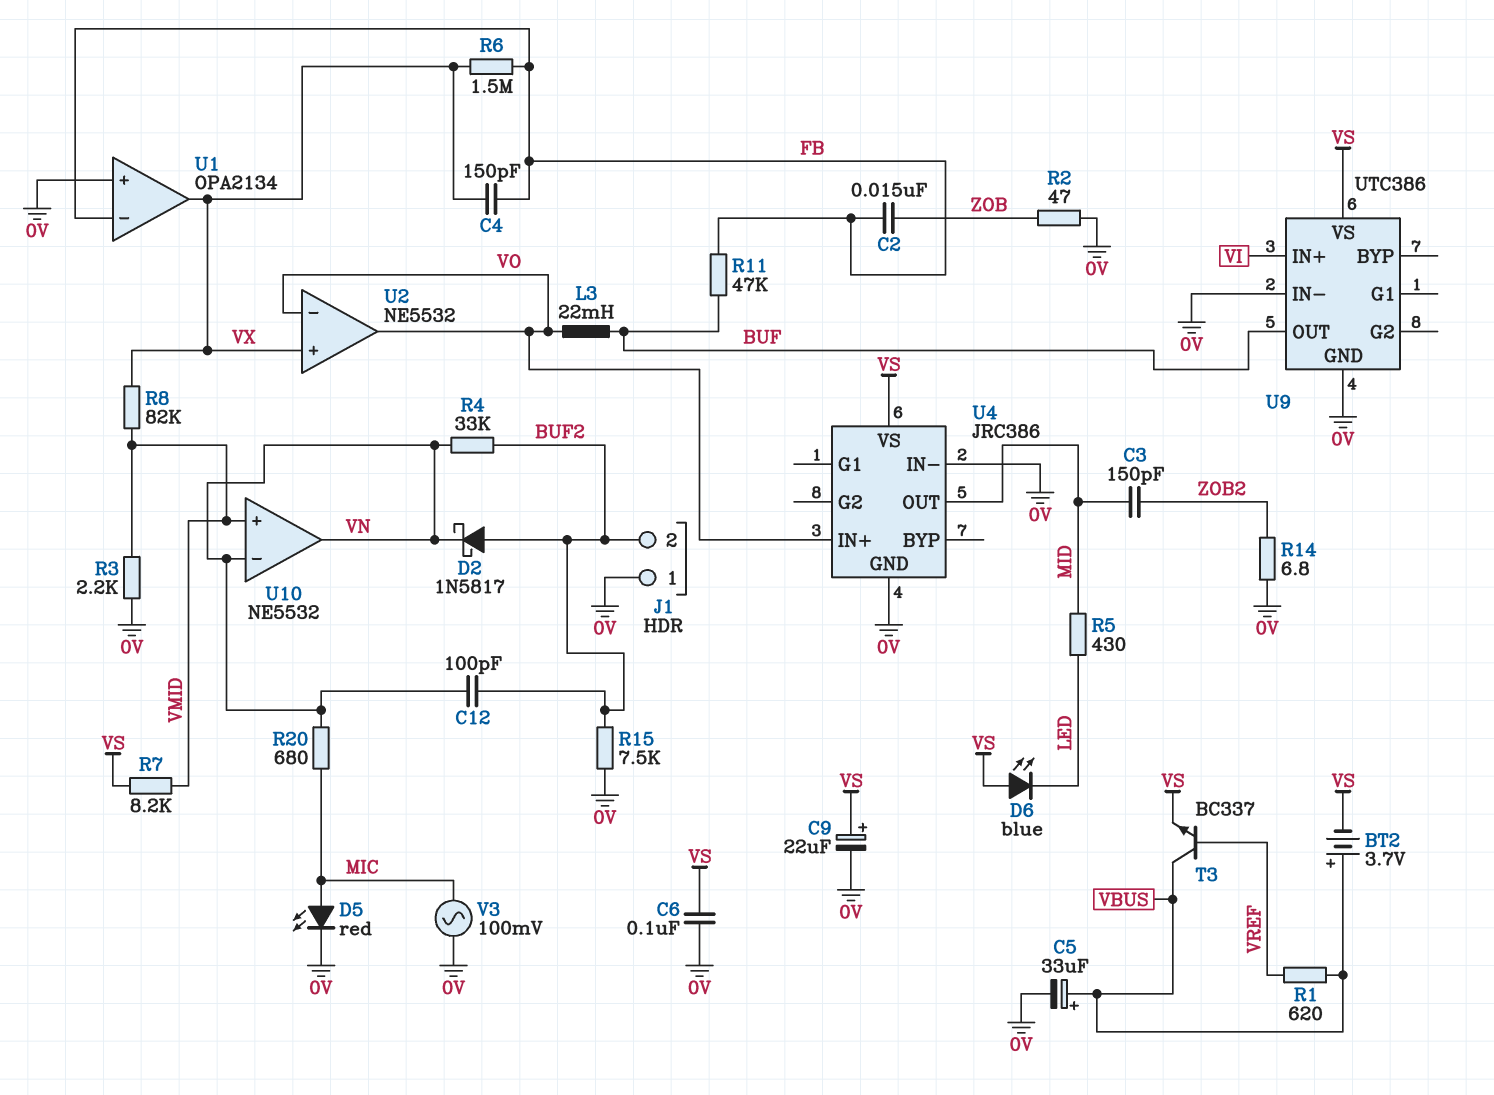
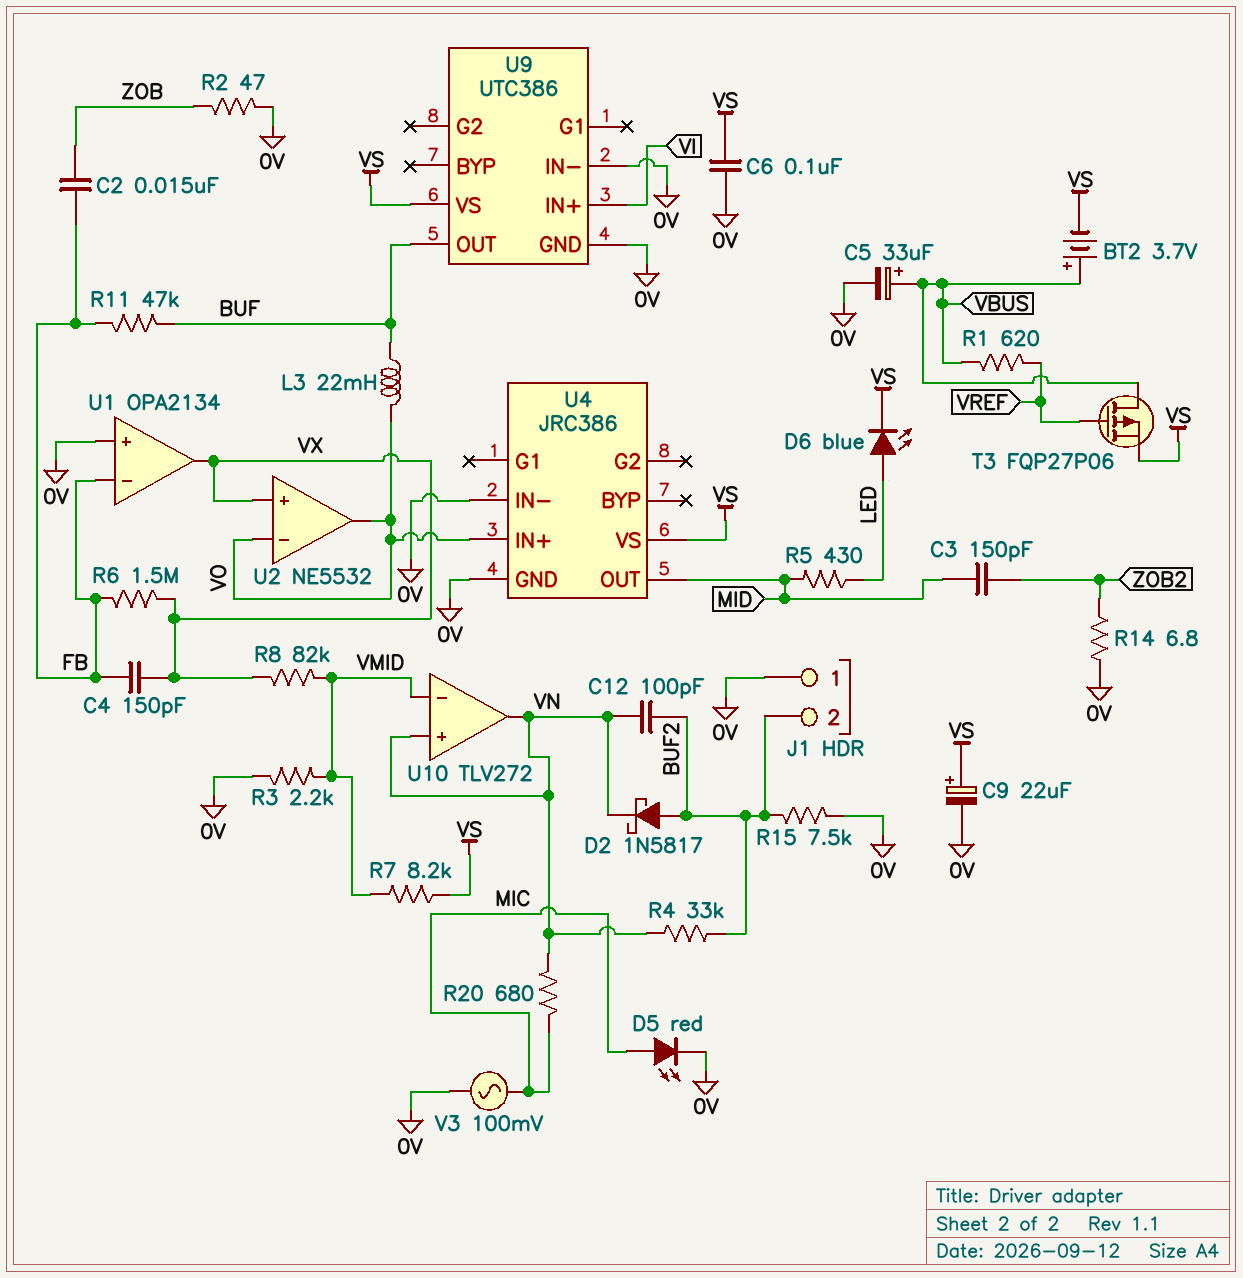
D6: LED blue (A VS, K LED) -> LED blue (A LED, K VS)
T3: NPN BC337 (B VREF, C VBUS, E VS) -> PMOS FQP27P06 (G VREF, D VBUS, S VS)
U10: NE5532 -> TLV272
U10 pin in+: VMID -> VN
U10 pin in-: VN -> VMID

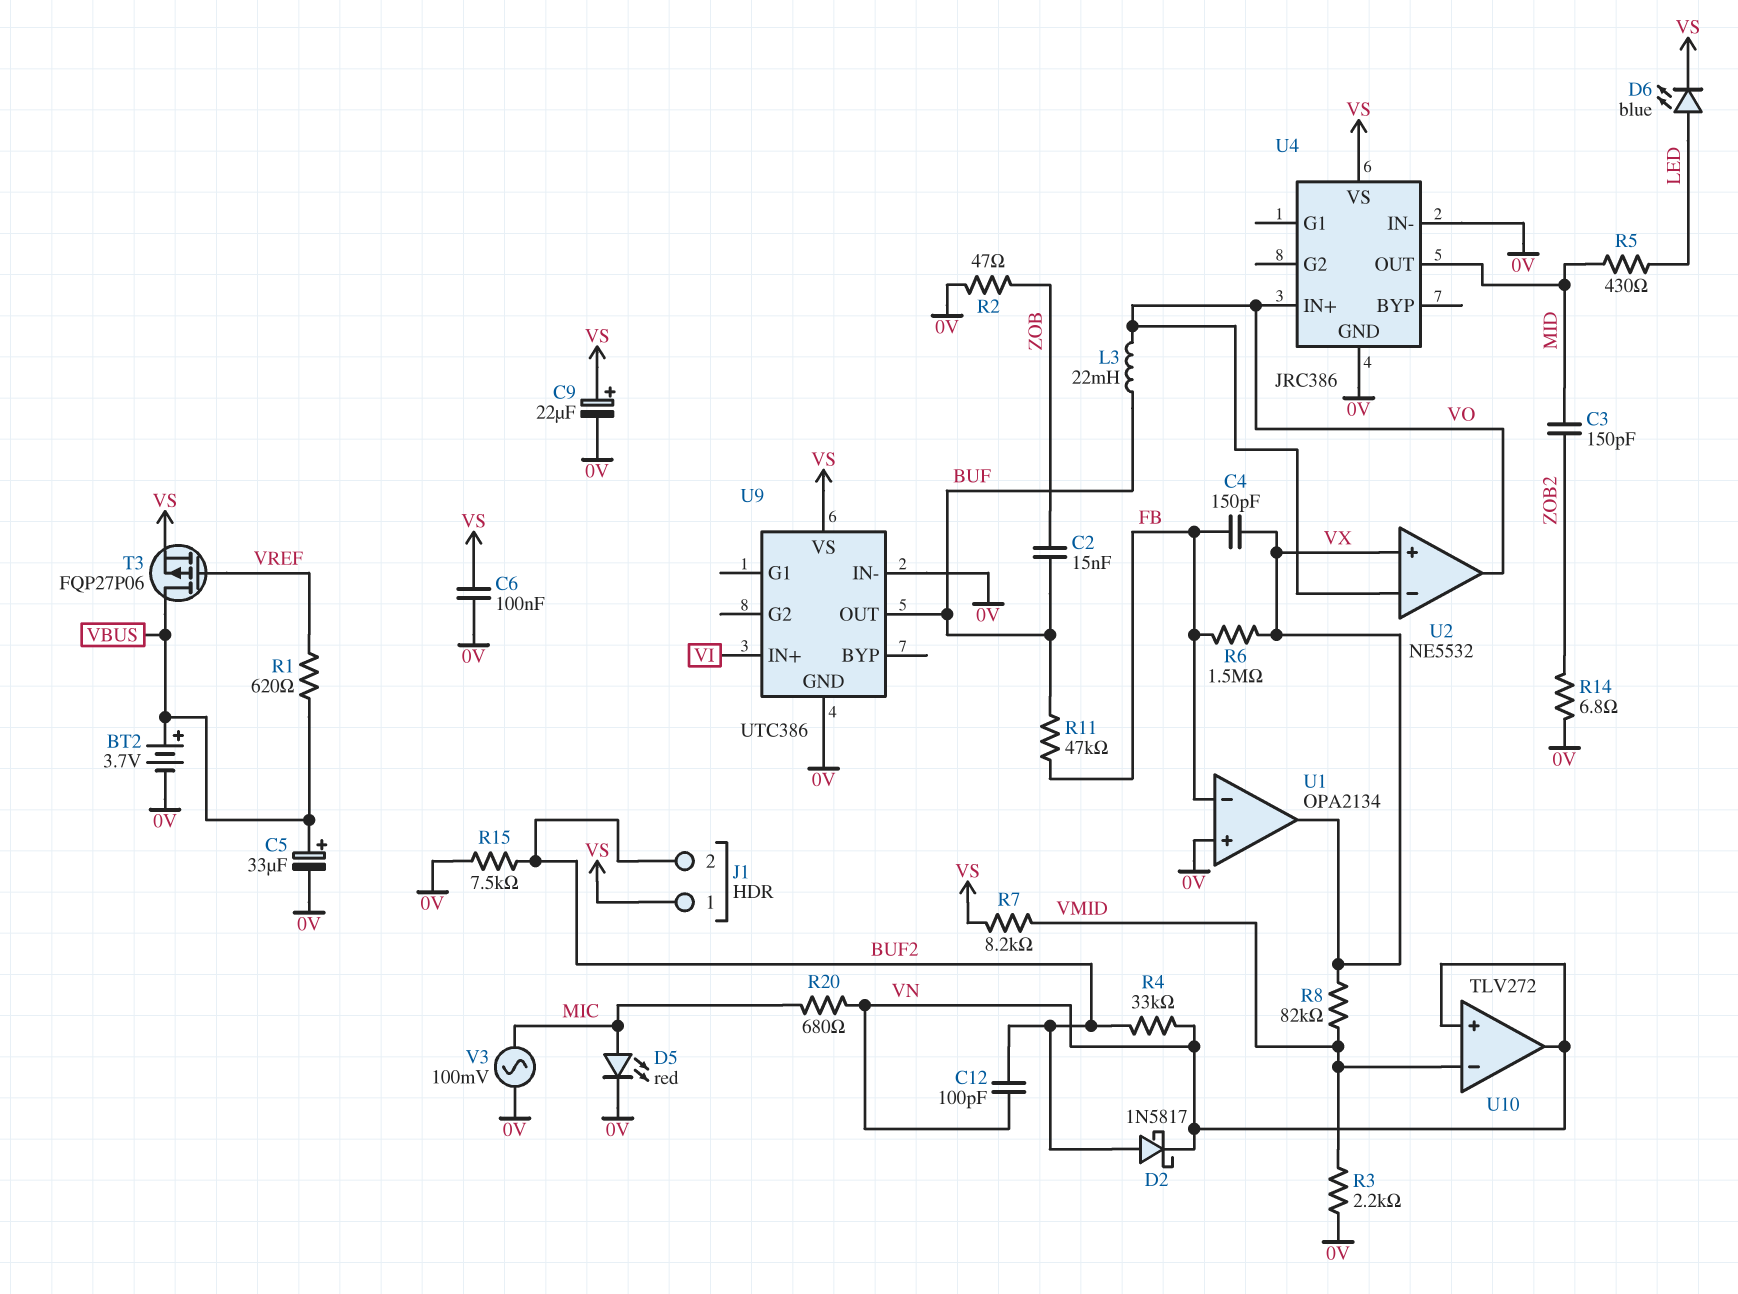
BT2: 3.7V (plus VBUS, minus VS) -> 3.7V (plus VBUS, minus 0V)
C2: 15nF (FB, ZOB) -> 15nF (BUF, ZOB)
J1 pin 1: 0V -> VS

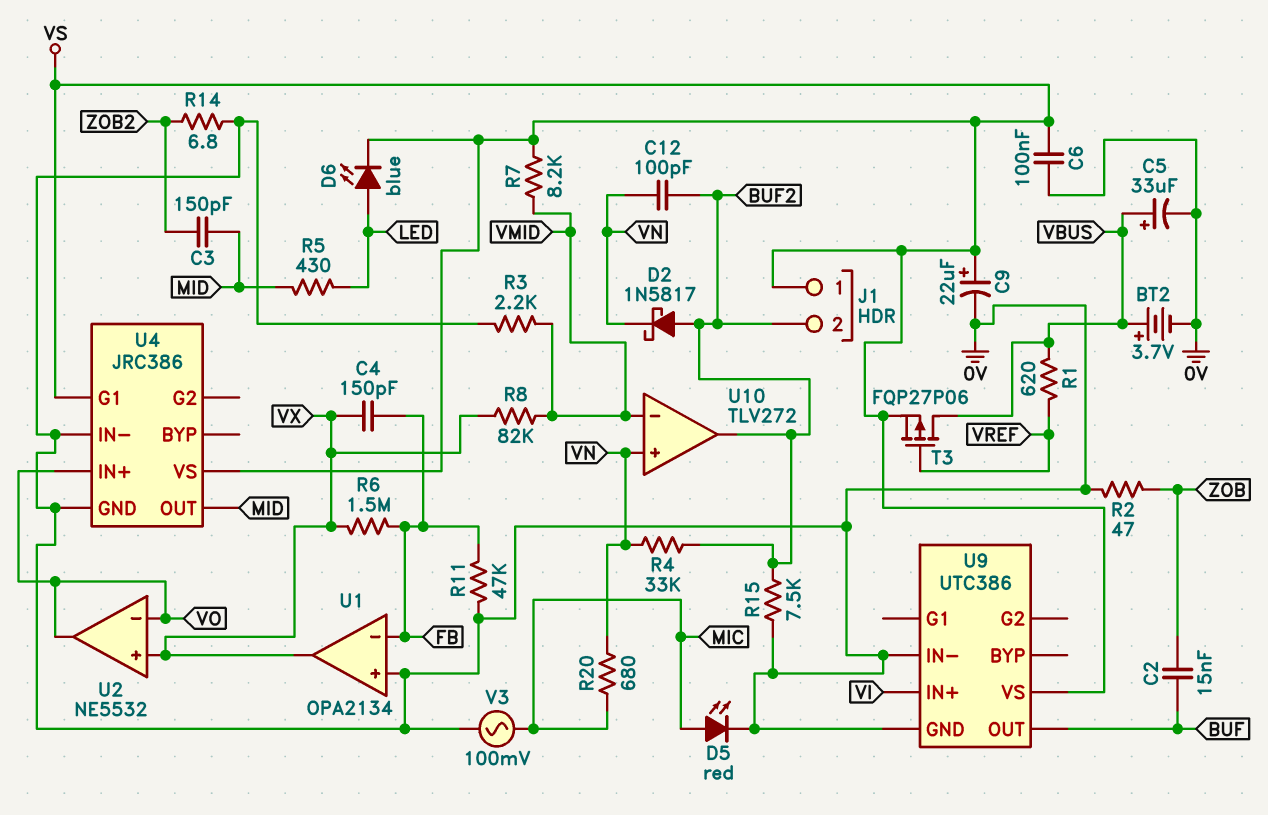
L3: 22mH (BUF, VO) -> none
R11: 47k (BUF, FB) -> 47k (0V, FB)
U4 pin G1: none -> VS
U10 pin out: VN -> BUF2

